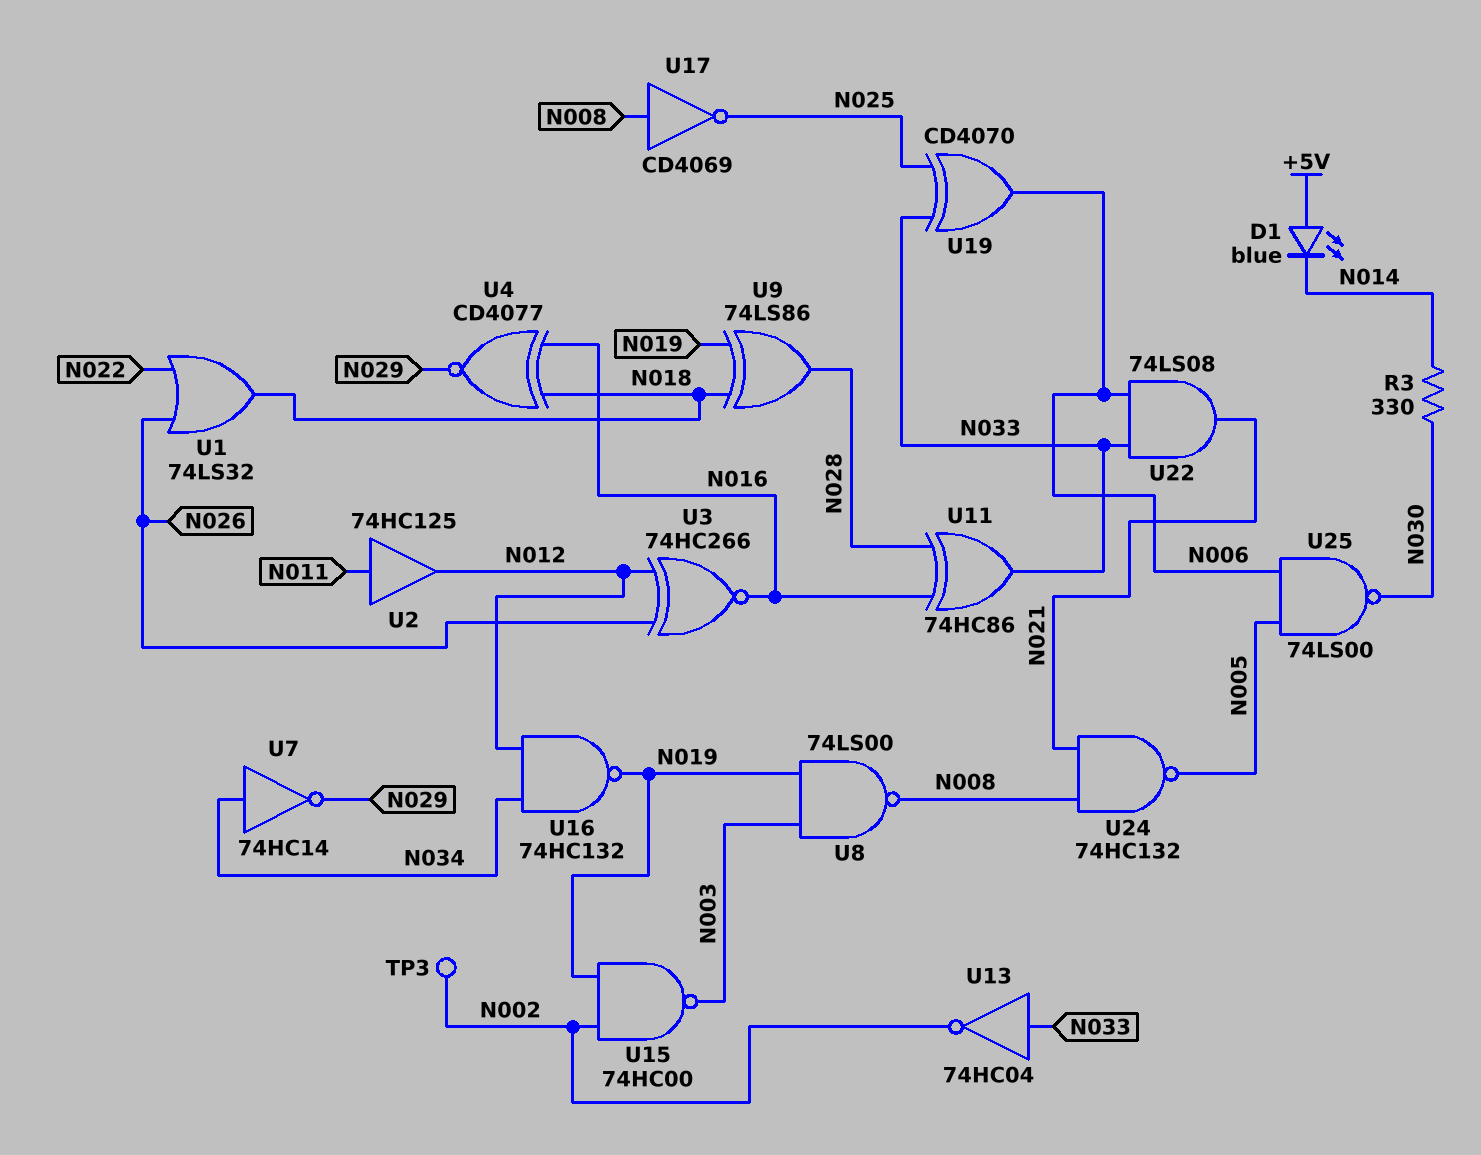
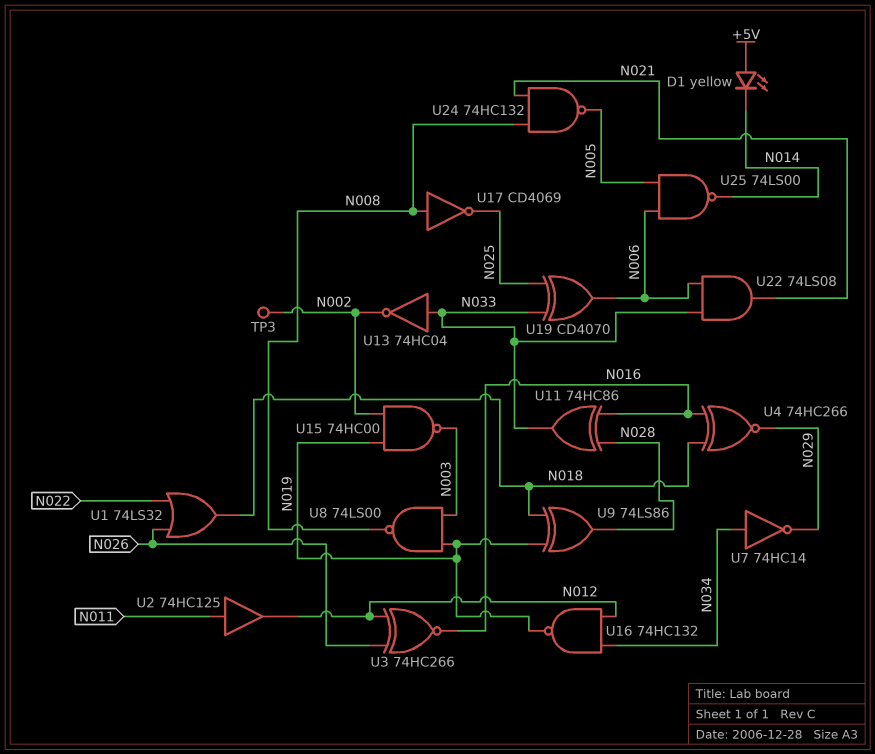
D1: LED blue (A +5V, K N014) -> LED yellow (A +5V, K N014)
R3: 330 (N014, N030) -> none
U4: XNOR CD4077 (in N016, in N018, out N029) -> XNOR 74HC266 (in N016, in N018, out N029)
U25: NAND 74LS00 (in N005, in N006, out N030) -> NAND 74LS00 (in N005, in N006, out N014)

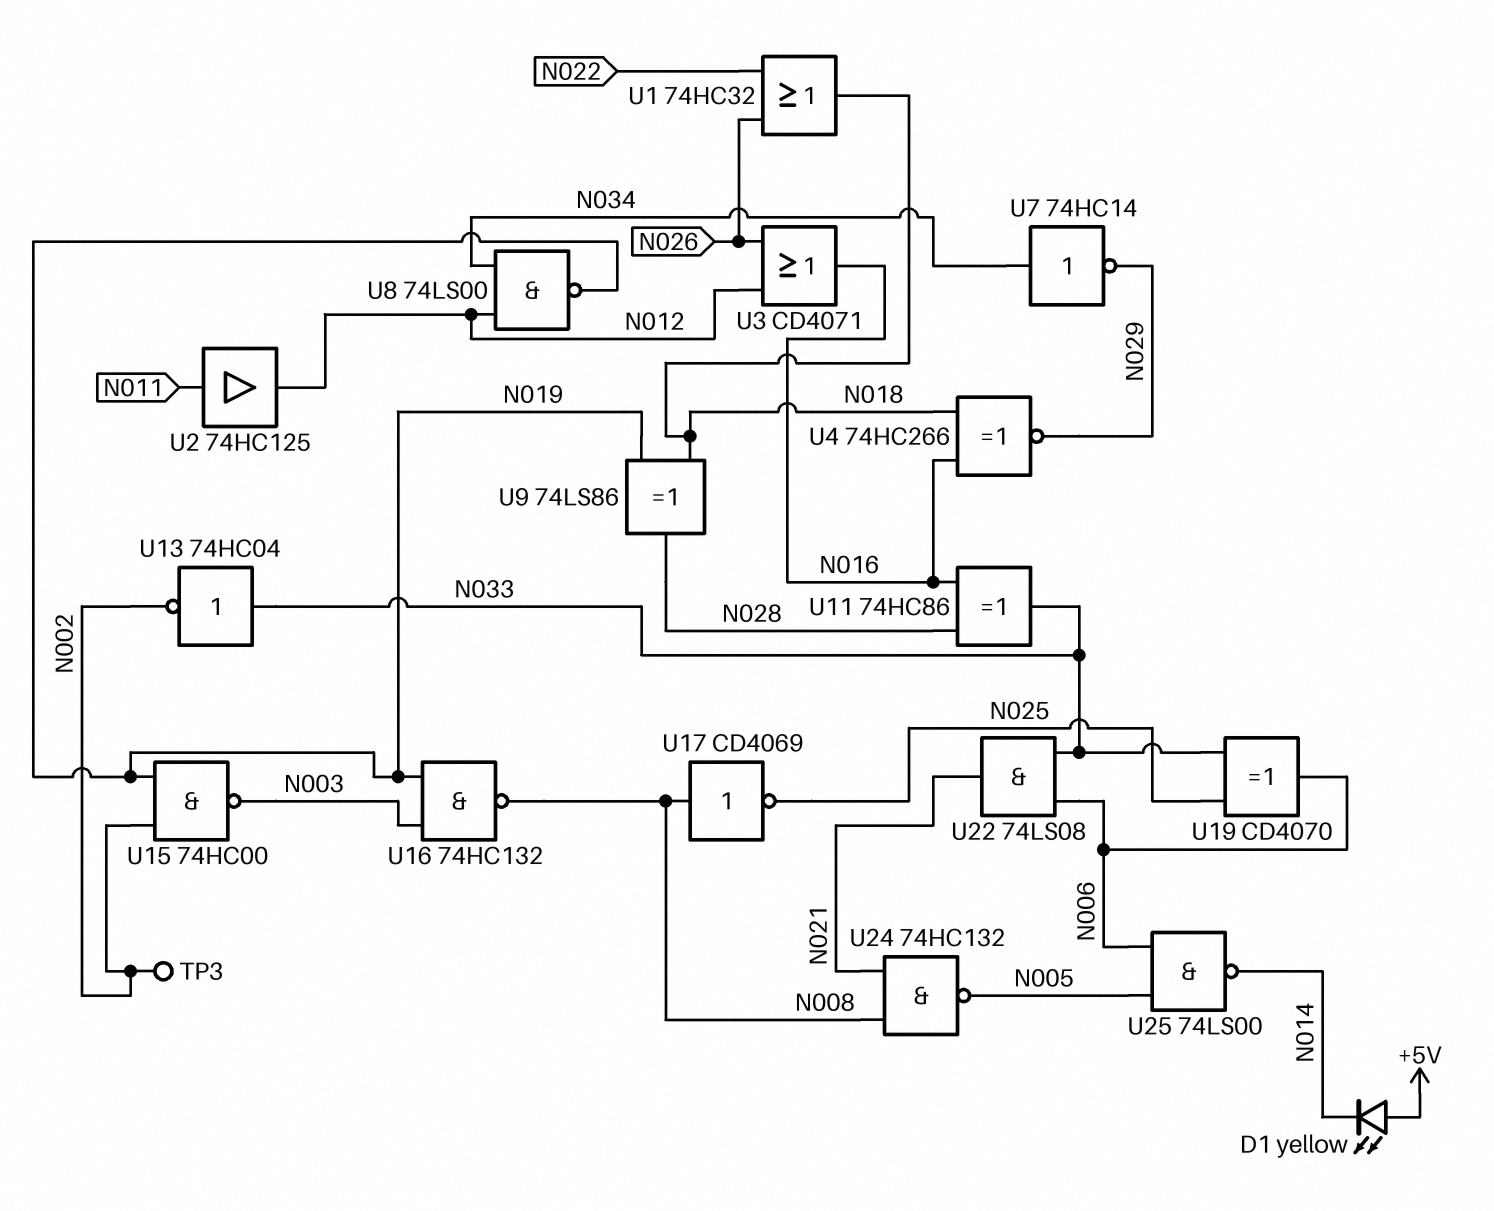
U1: OR 74LS32 (in N022, in N026, out N018) -> OR 74HC32 (in N022, in N026, out N018)
U3: XNOR 74HC266 (in N012, in N026, out N016) -> OR CD4071 (in N012, in N026, out N016)
U8: NAND 74LS00 (in N003, in N019, out N008) -> NAND 74LS00 (in N012, in N034, out N019)
U16: NAND 74HC132 (in N012, in N034, out N019) -> NAND 74HC132 (in N003, in N019, out N008)

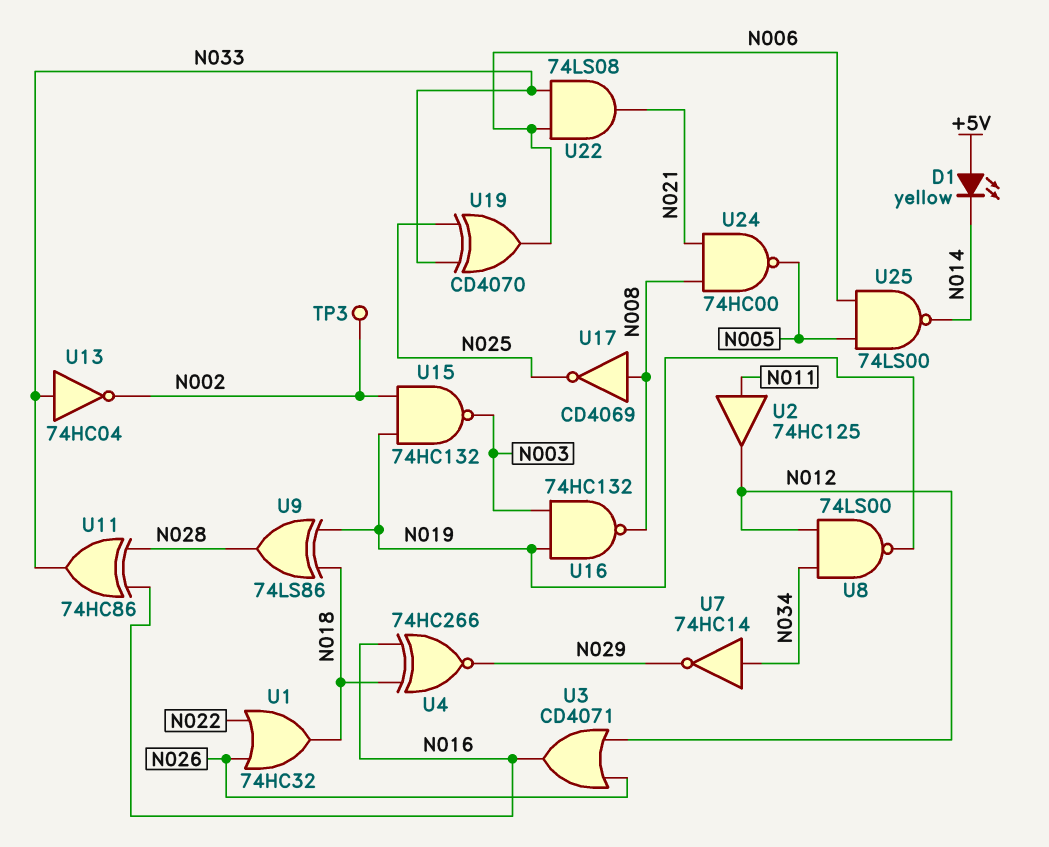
U15: NAND 74HC00 (in N002, in N019, out N003) -> NAND 74HC132 (in N002, in N019, out N003)
U24: NAND 74HC132 (in N008, in N021, out N005) -> NAND 74HC00 (in N008, in N021, out N005)

